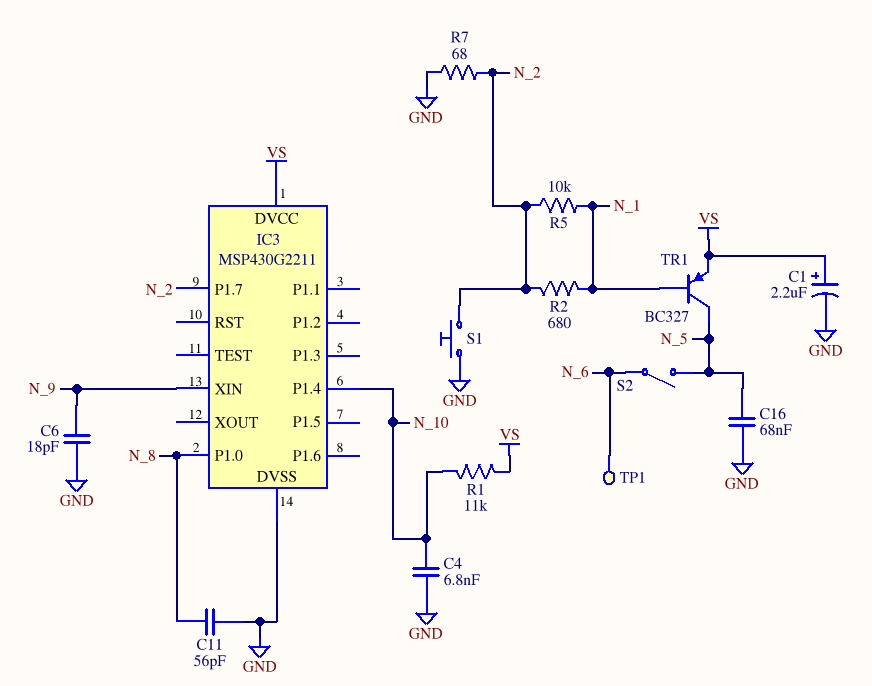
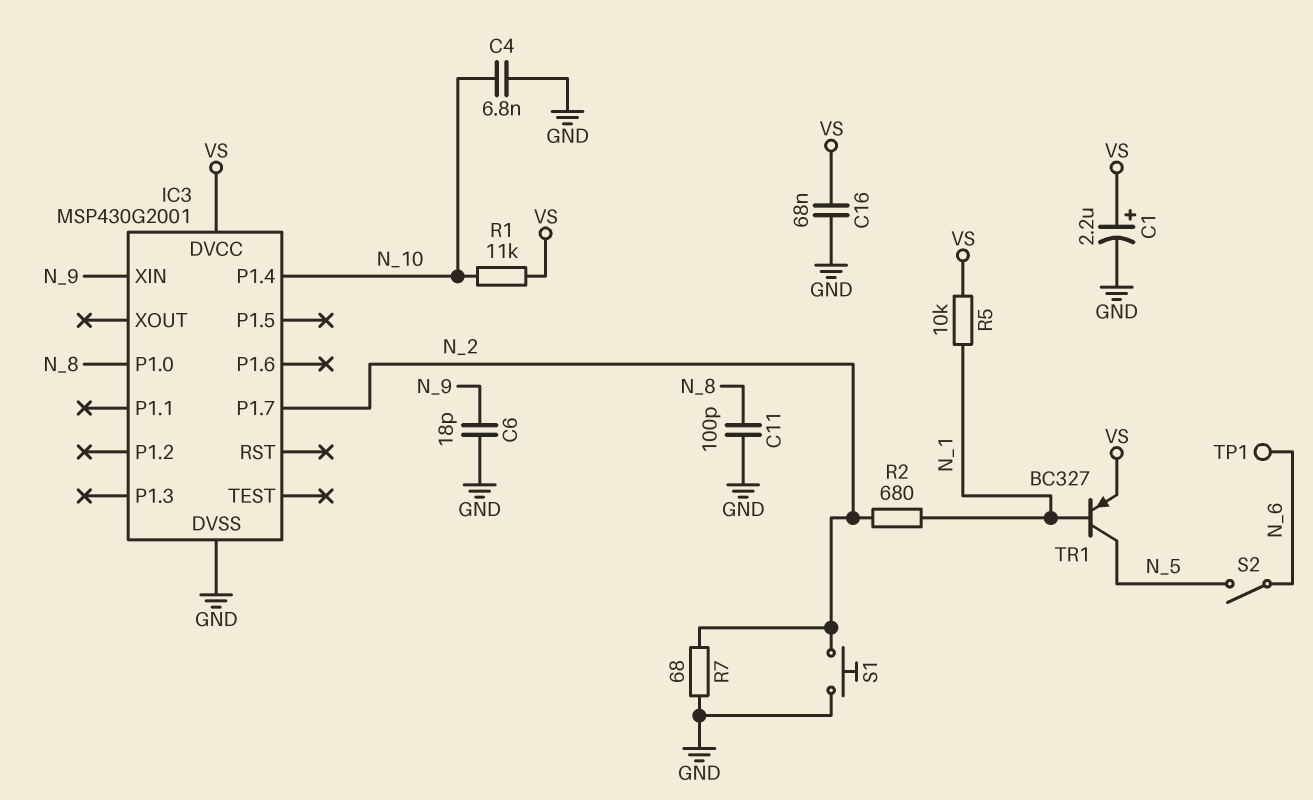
C11: 56pF (GND, N_8) -> 100pF (GND, N_8)
C16: 68nF (GND, N_5) -> 68nF (GND, VS)
IC3: MSP430G2211 -> MSP430G2001
R5: 10k (N_1, N_2) -> 10k (N_1, VS)

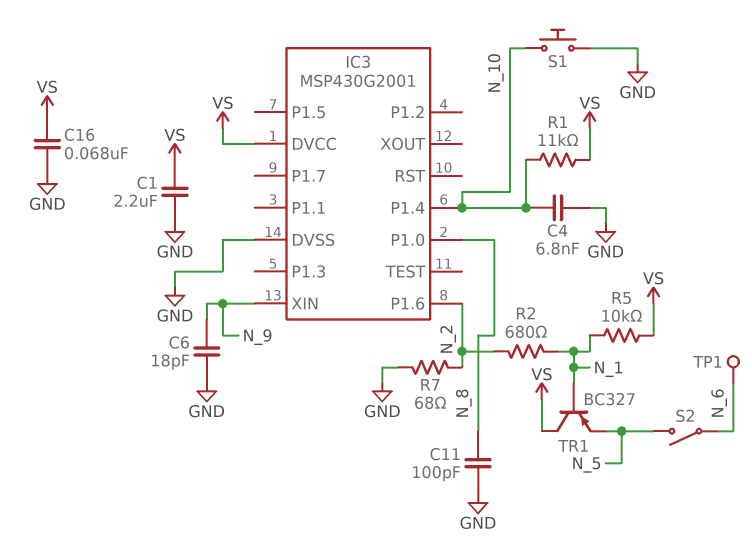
C1: 2.2uF (plus VS, minus GND) -> 2.2uF (GND, VS)
IC3 pin P1.6: none -> N_2
IC3 pin P1.7: N_2 -> none
S1: button (GND, N_2) -> button (GND, N_10)
TR1: PNP BC327 (B N_1, C N_5, E VS) -> PNP BC327 (B N_1, C VS, E N_5)

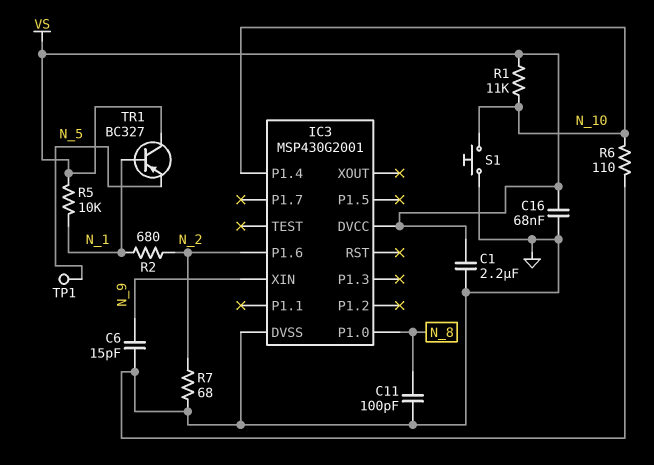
C4: 6.8nF (GND, N_10) -> none
C6: 18pF (GND, N_9) -> 15pF (GND, N_9)
R6: none -> 110 (GND, N_10)
S2: switch (N_5, N_6) -> none
TP1: test point (N_6) -> test point (N_5)

